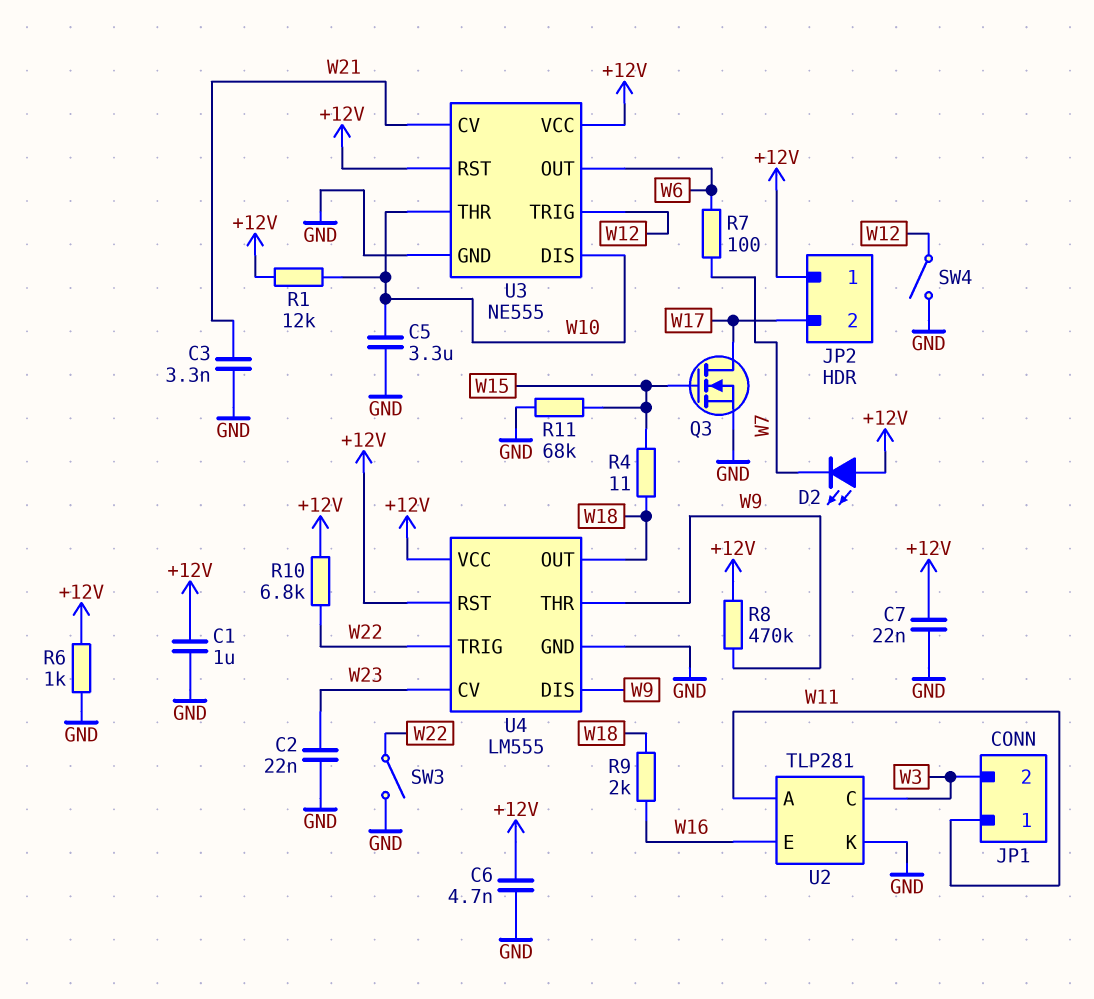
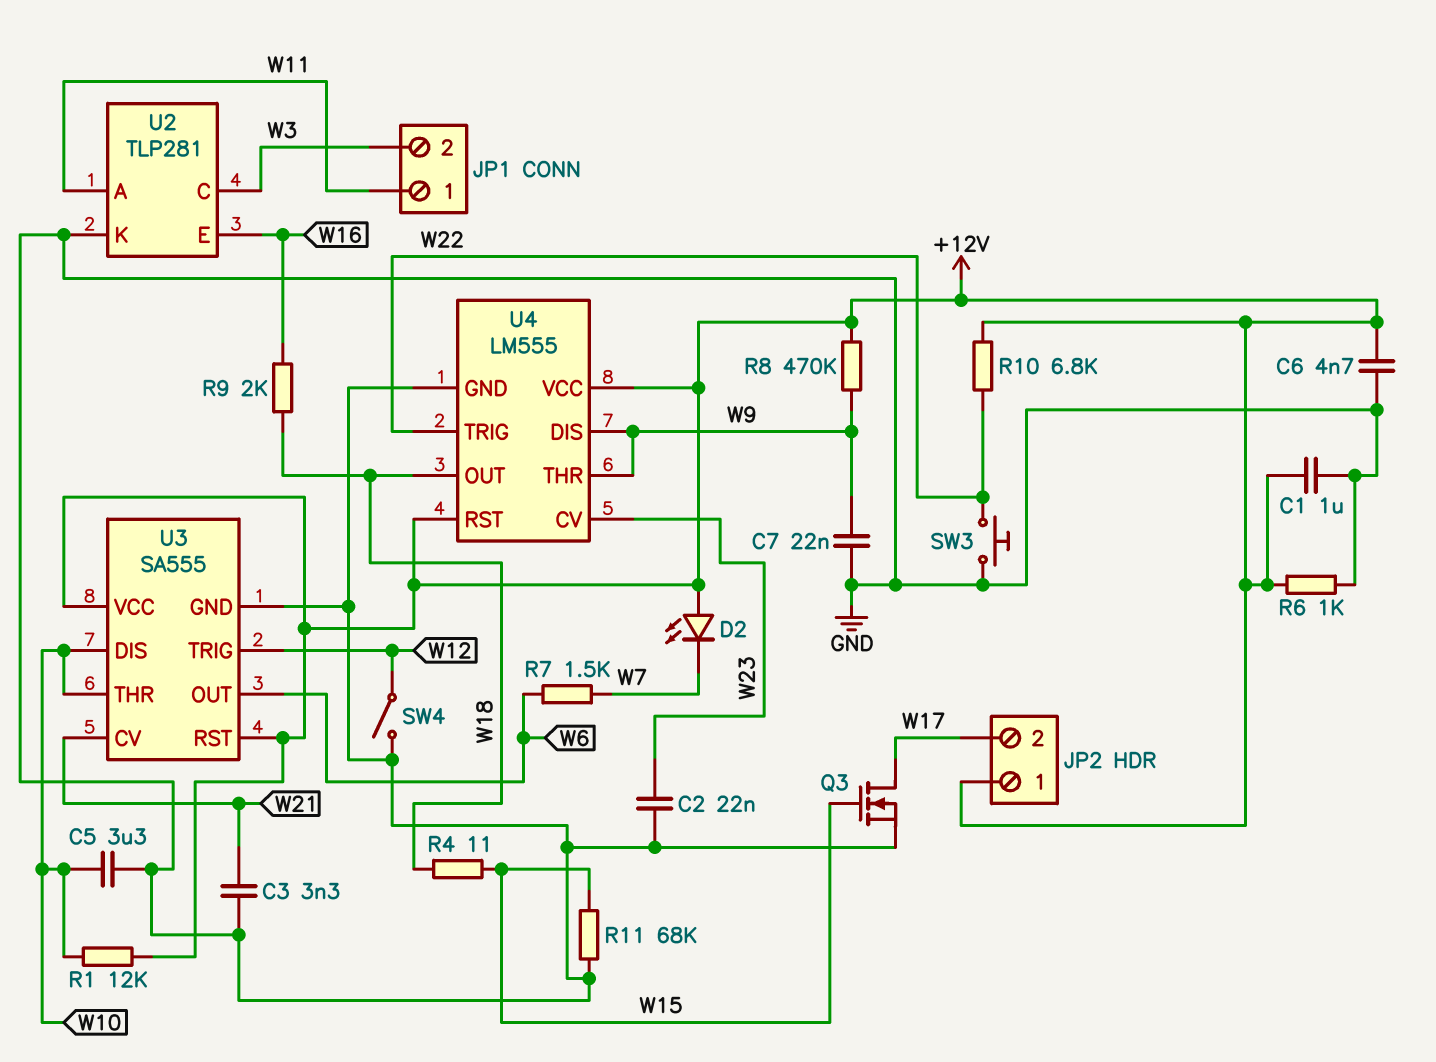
C7: 22nF (+12V, GND) -> 22nF (GND, W9)
R7: 100 (W6, W7) -> 1.5k (W6, W7)
SW3: switch (GND, W22) -> button (GND, W22)
U3: NE555 -> SA555

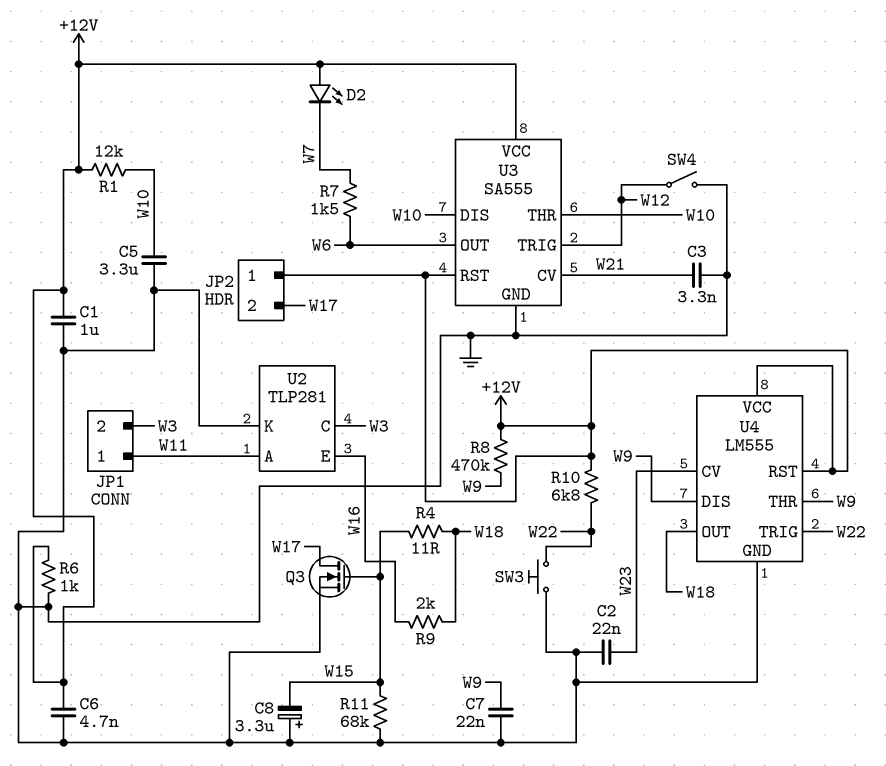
C8: none -> 3.3uF (plus GND, minus W15)

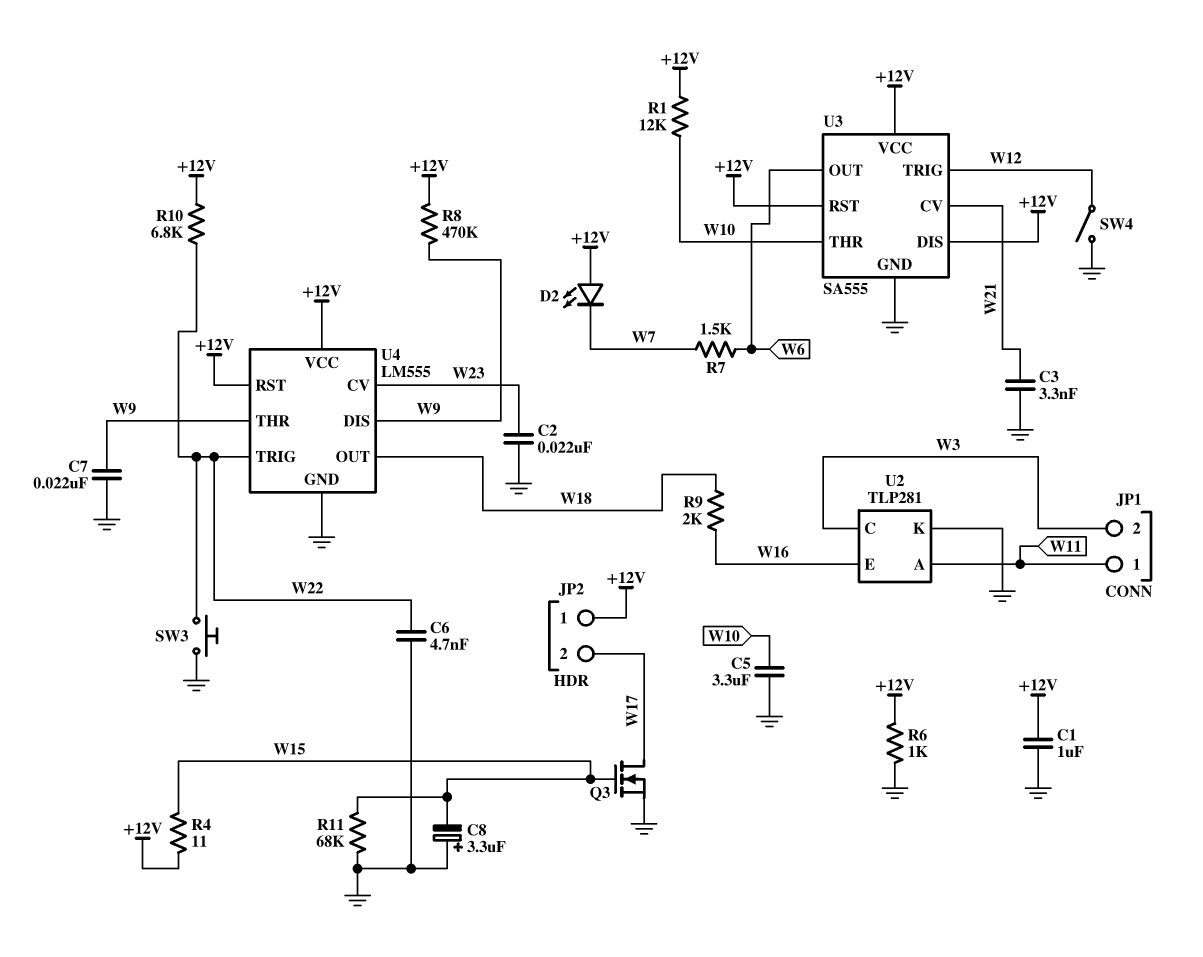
C6: 4.7nF (+12V, GND) -> 4.7nF (GND, W22)
R4: 11 (W15, W18) -> 11 (+12V, W15)
U3 pin DIS: W10 -> +12V

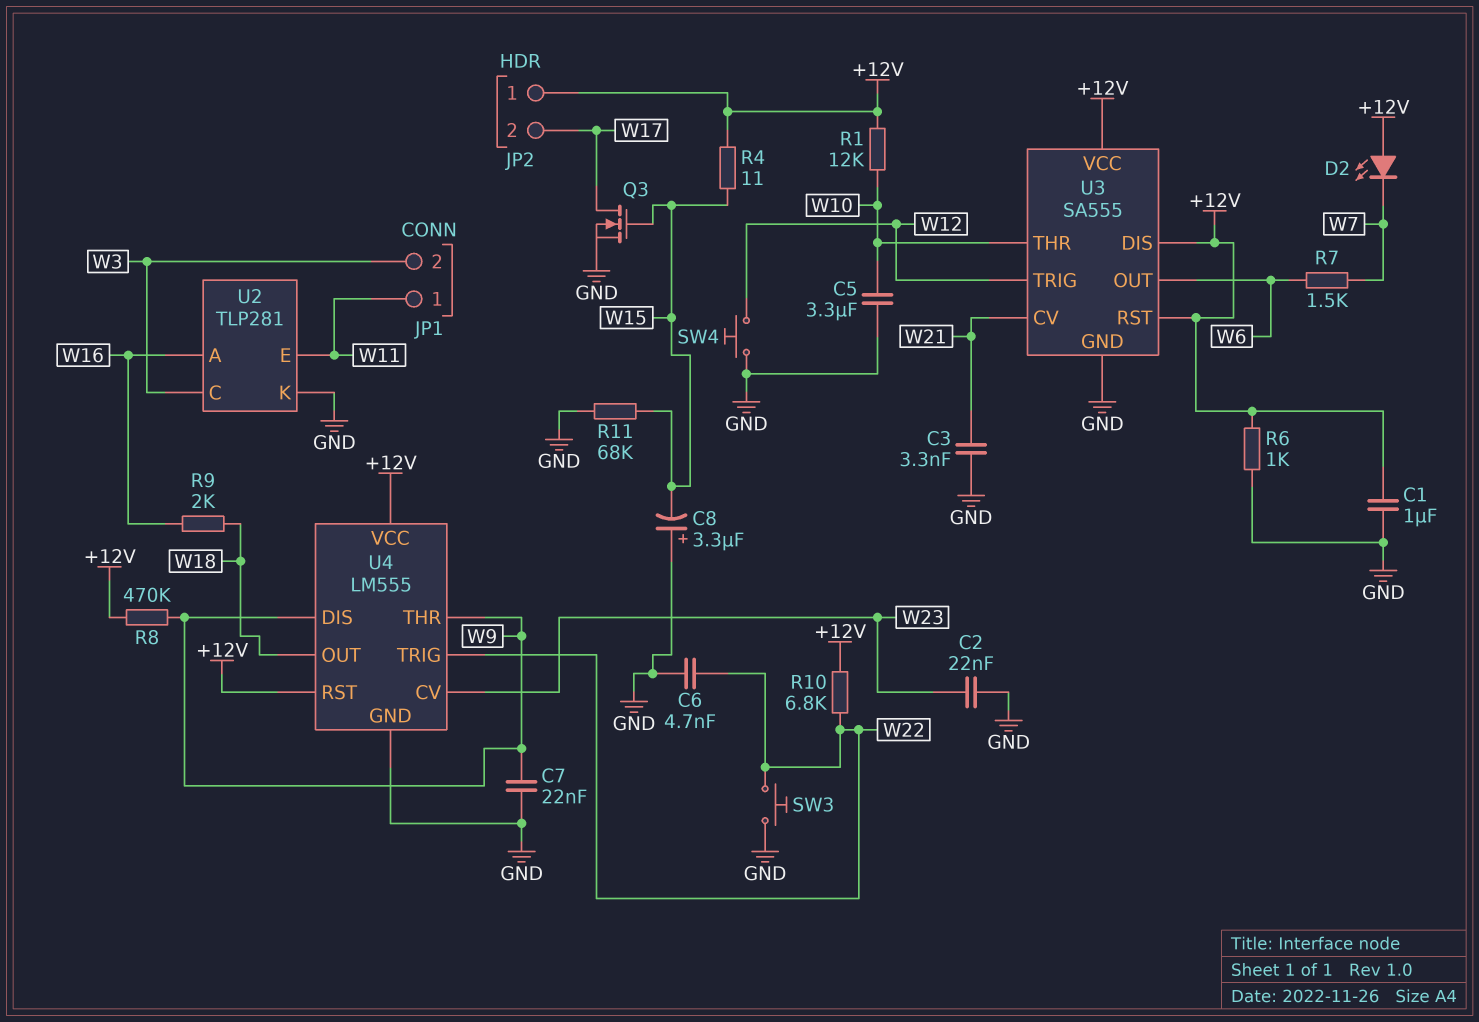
SW4: switch (GND, W12) -> button (GND, W12)
U2 pin A: W11 -> W16
U2 pin E: W16 -> W11

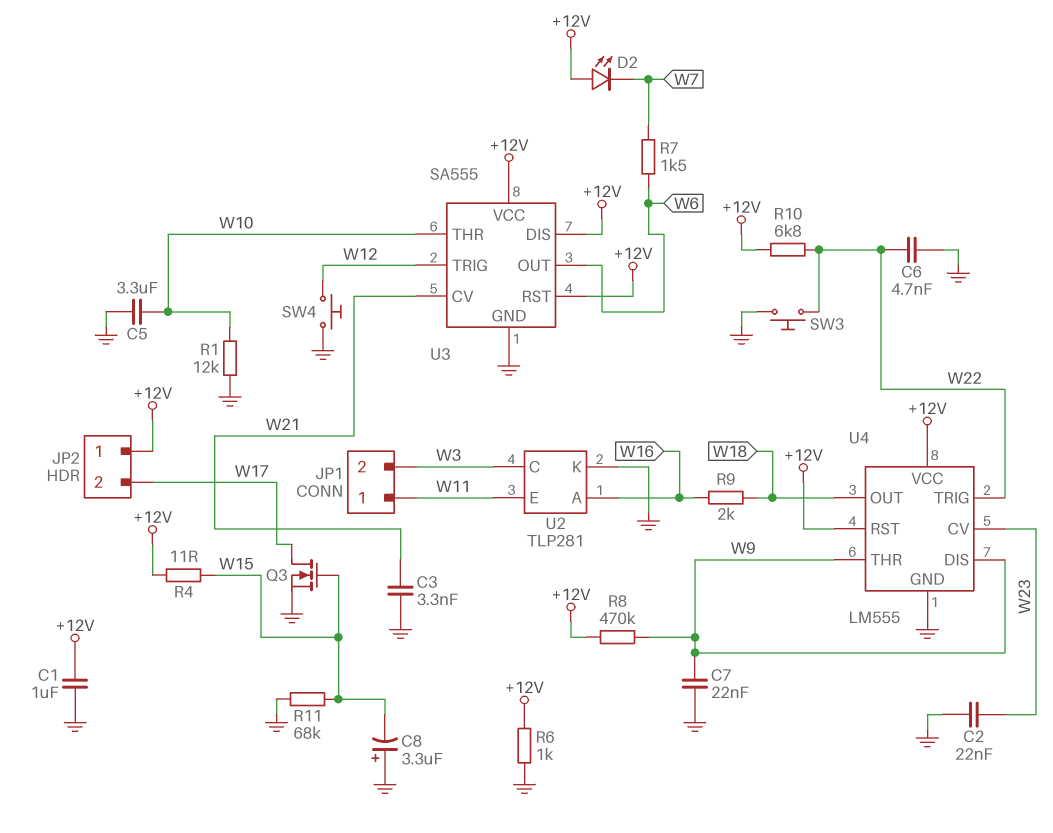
R1: 12k (+12V, W10) -> 12k (GND, W10)

